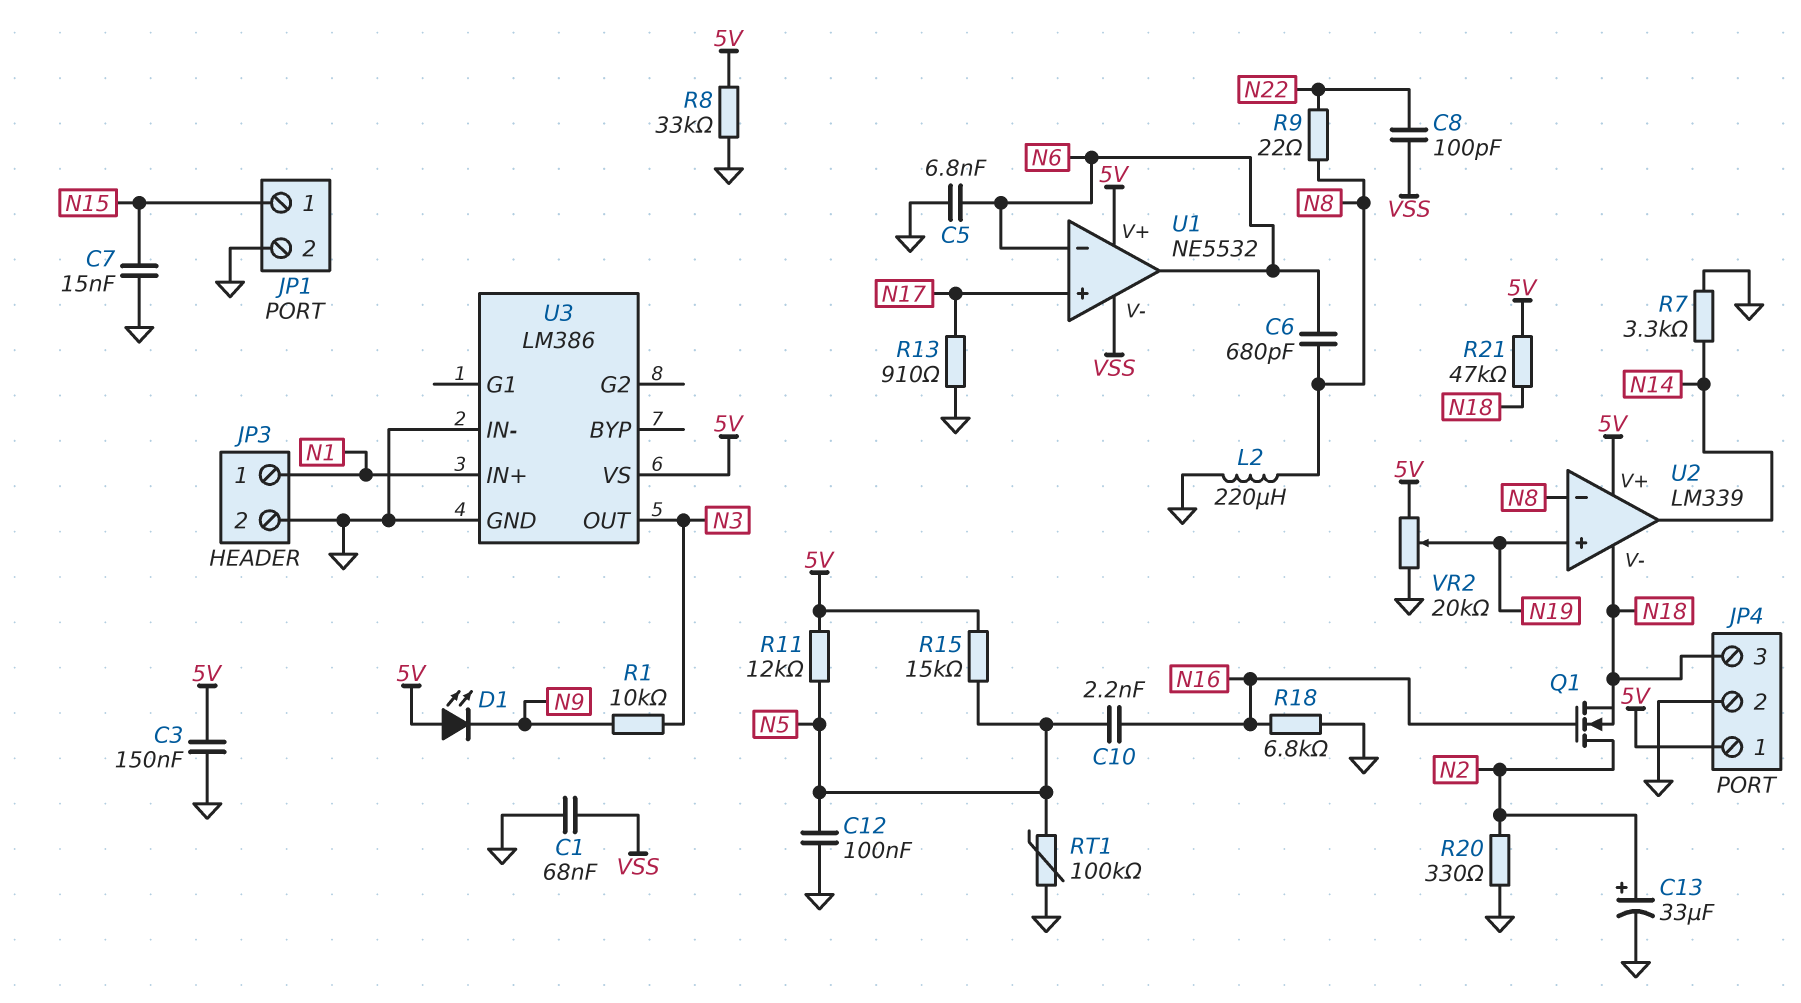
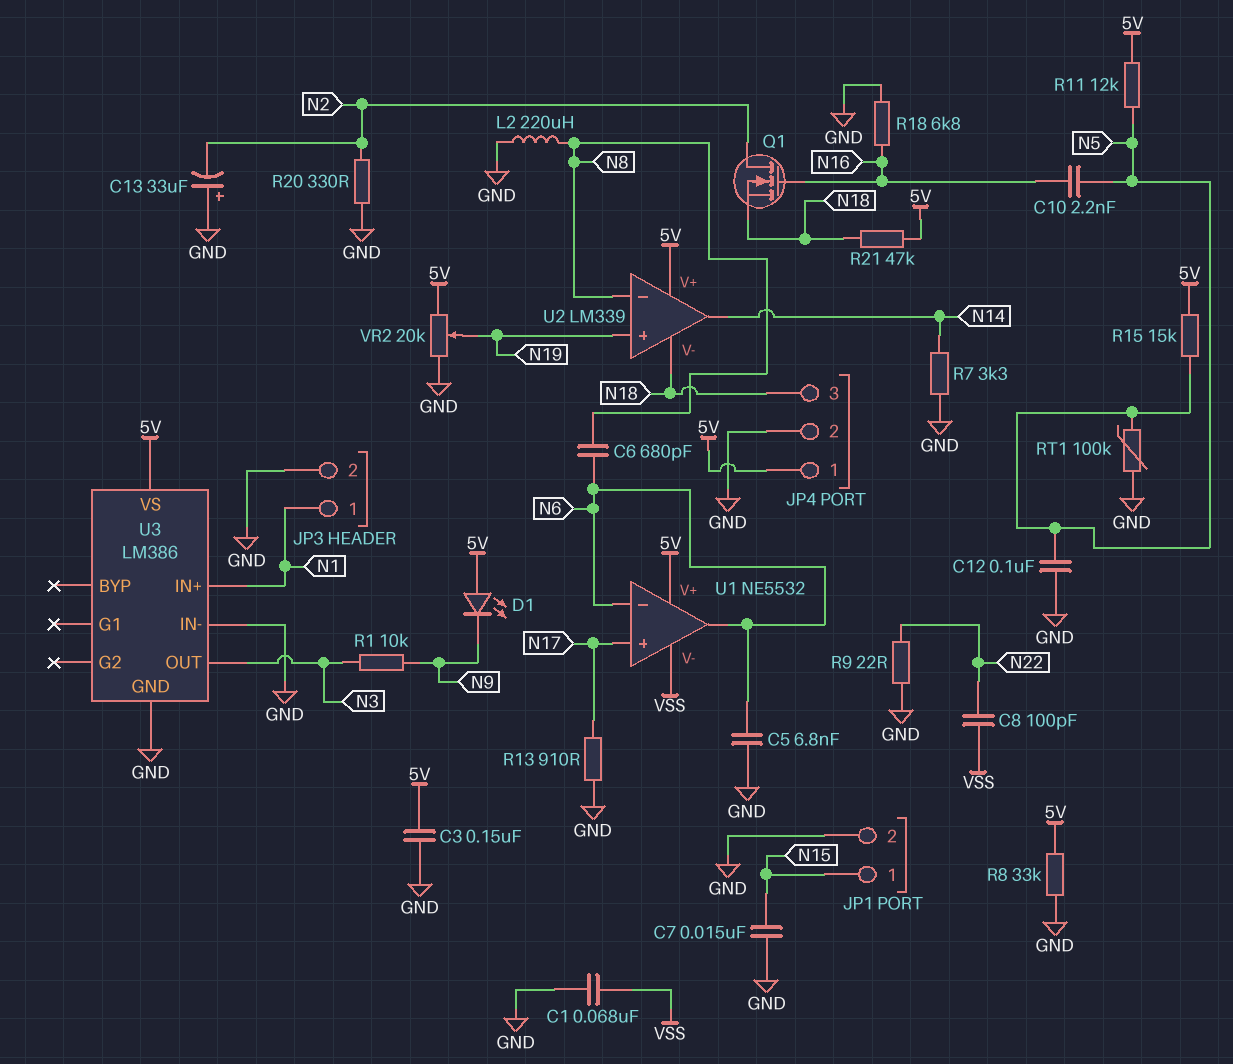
C13: 33uF (plus N2, minus GND) -> 33uF (plus GND, minus N2)
R9: 22 (N8, N22) -> 22 (GND, N22)

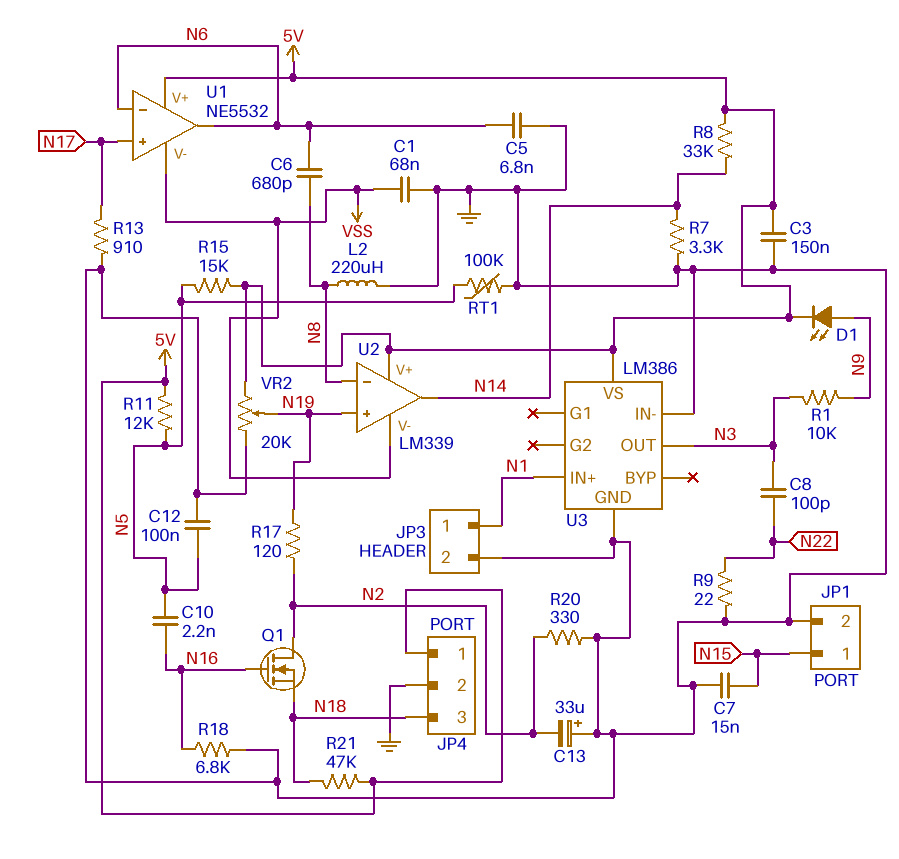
C8: 100pF (N22, VSS) -> 100pF (N3, N22)
D1: LED (A 5V, K N9) -> LED (A N9, K 5V)
R8: 33k (5V, GND) -> 33k (5V, N14)
R17: none -> 120 (N2, N19)
U2 pin V-: N18 -> VSS

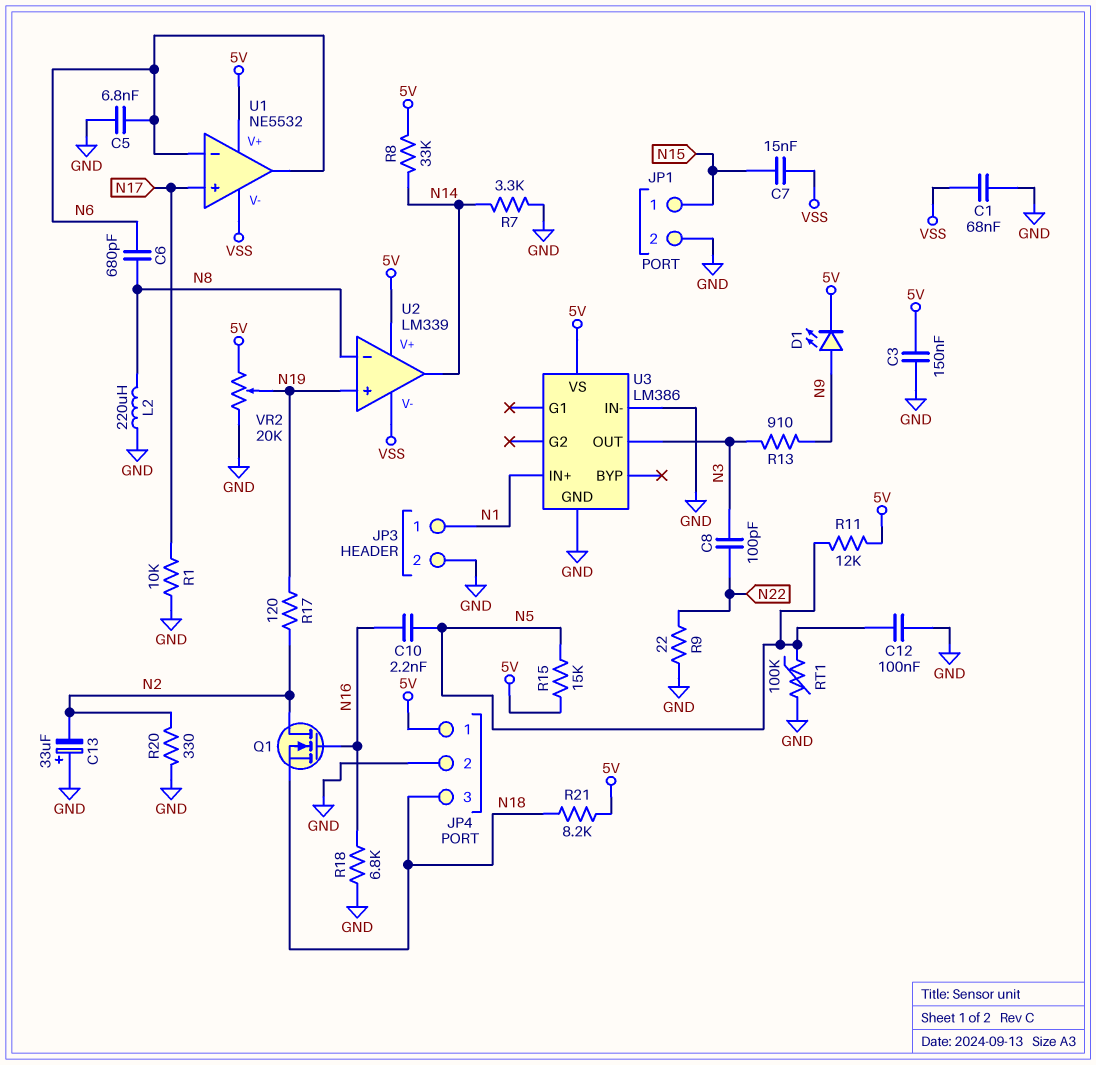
C7: 15nF (GND, N15) -> 15nF (N15, VSS)
R1: 10k (N3, N9) -> 10k (GND, N17)
R13: 910 (GND, N17) -> 910 (N3, N9)
R21: 47k (5V, N18) -> 8.2k (5V, N18)

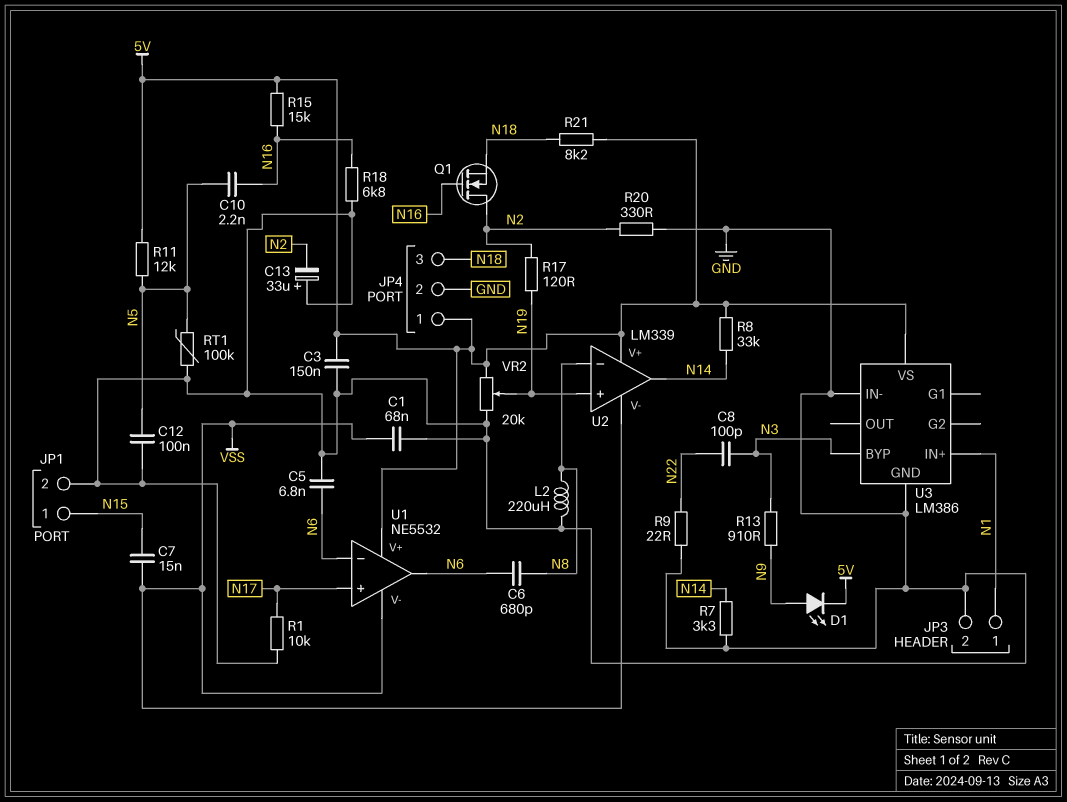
R15: 15k (5V, N5) -> 15k (5V, N16)
U3 pin BYP: none -> N3
U3 pin OUT: N3 -> none

